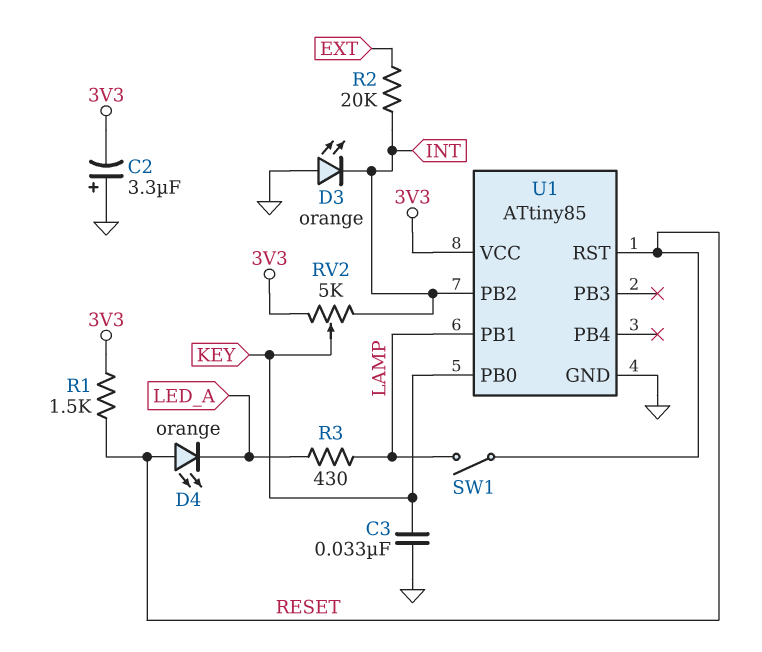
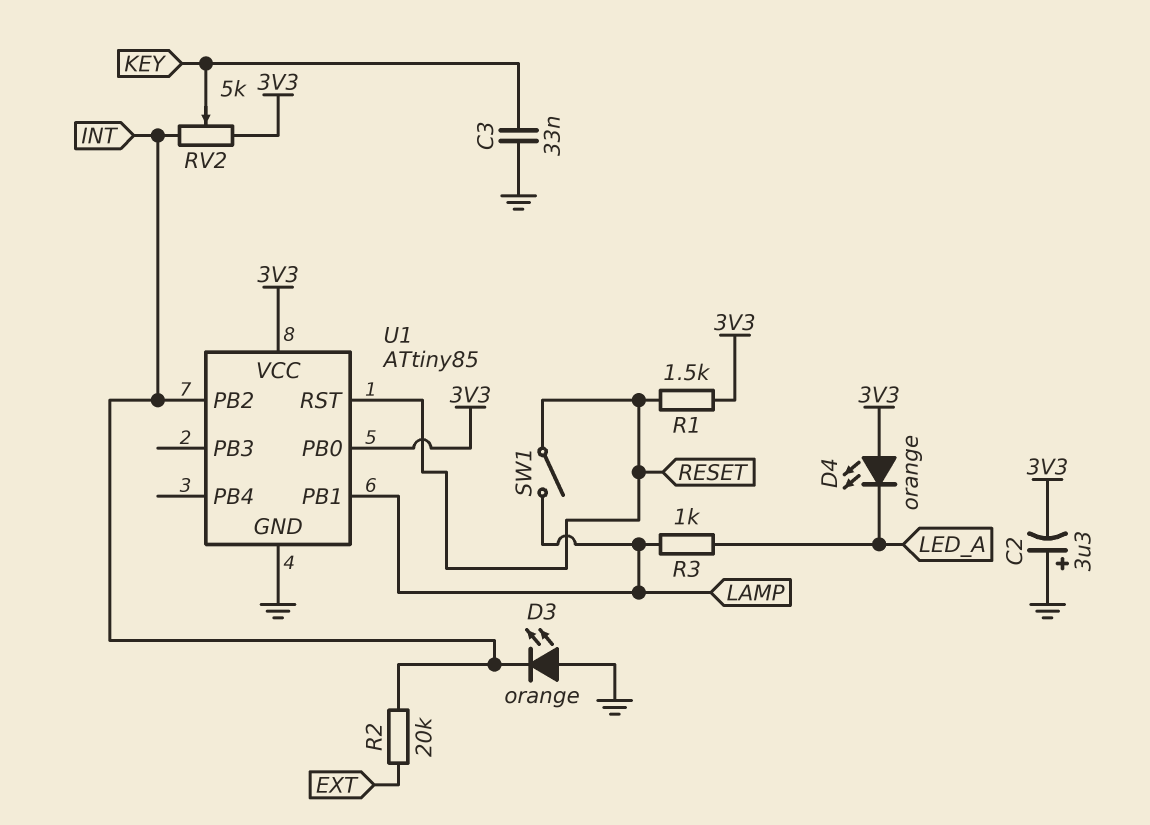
D4: LED orange (A RESET, K LED_A) -> LED orange (A 3V3, K LED_A)
R3: 430 (LAMP, LED_A) -> 1k (LAMP, LED_A)
U1 pin PB0: KEY -> 3V3

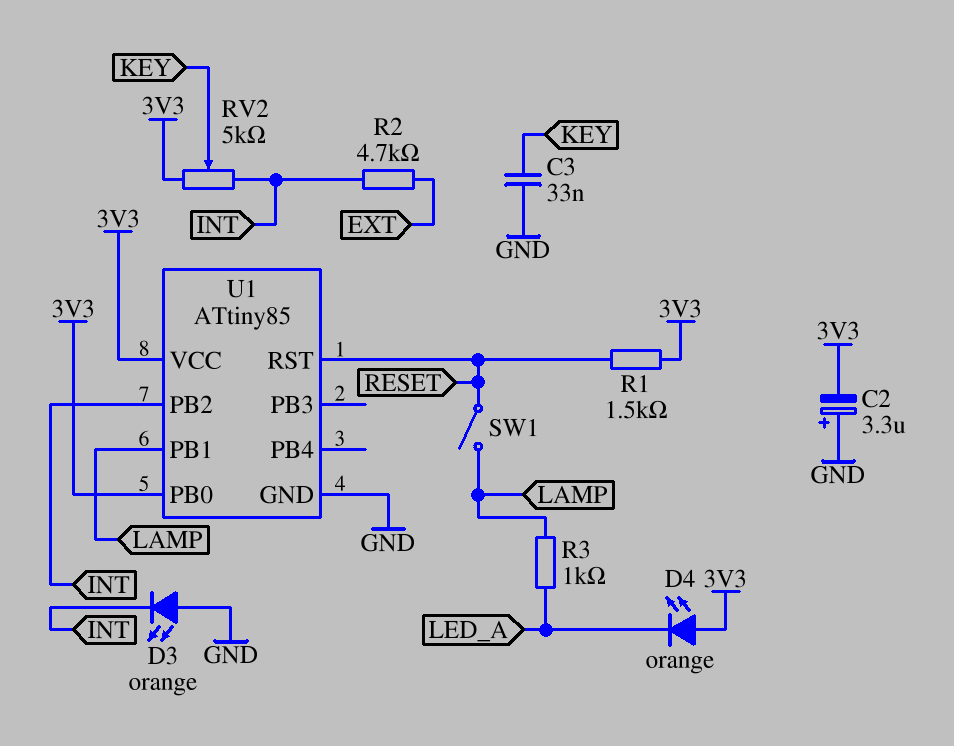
R2: 20k (EXT, INT) -> 4.7k (EXT, INT)

